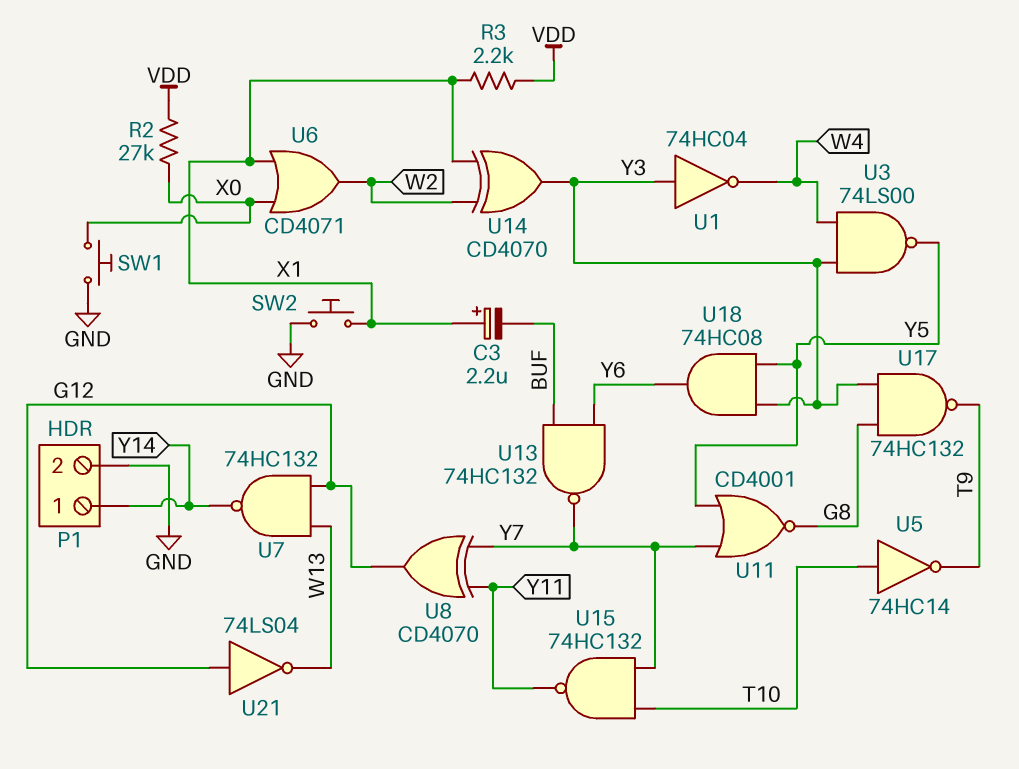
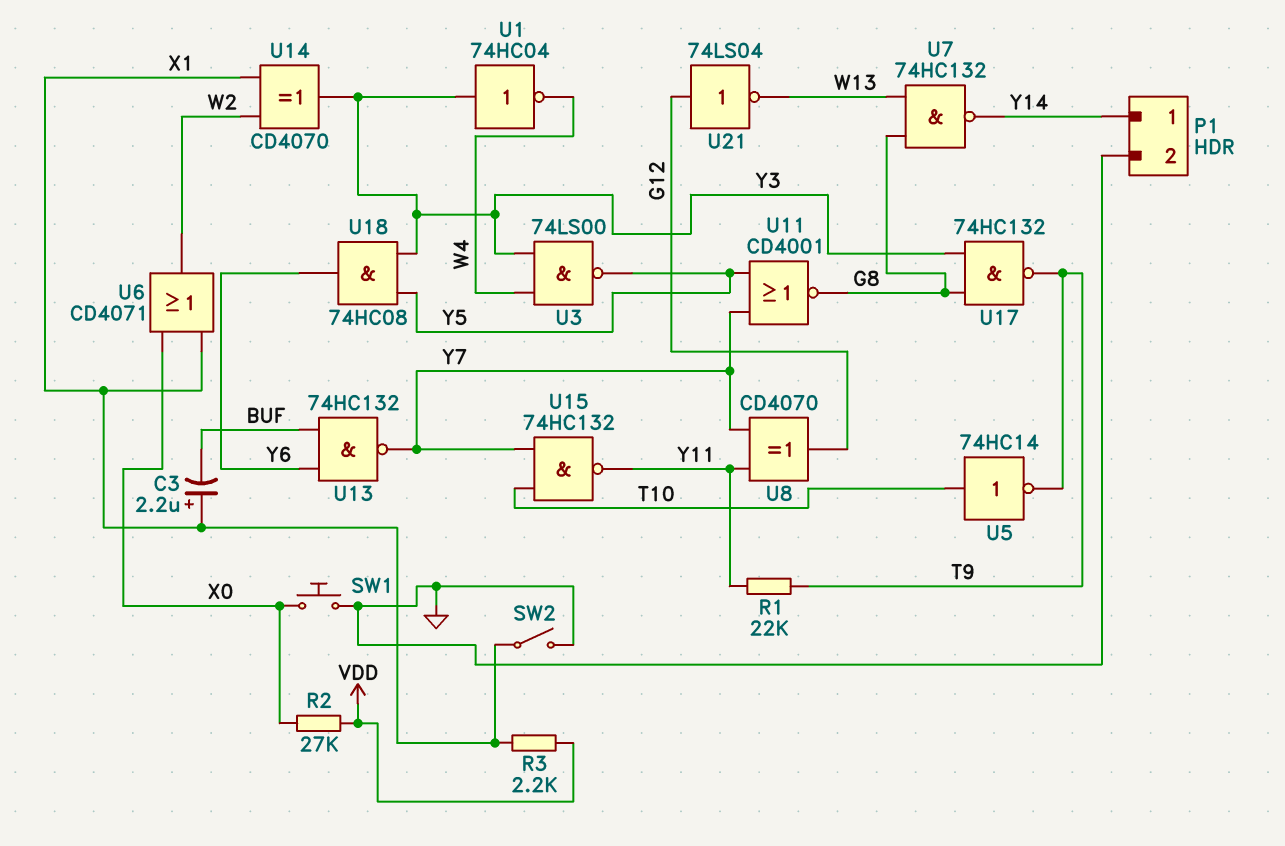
R1: none -> 22k (T9, Y11)
SW2: button (GND, X1) -> switch (GND, X1)
U7: NAND 74HC132 (in G12, in W13, out Y14) -> NAND 74HC132 (in G8, in W13, out Y14)

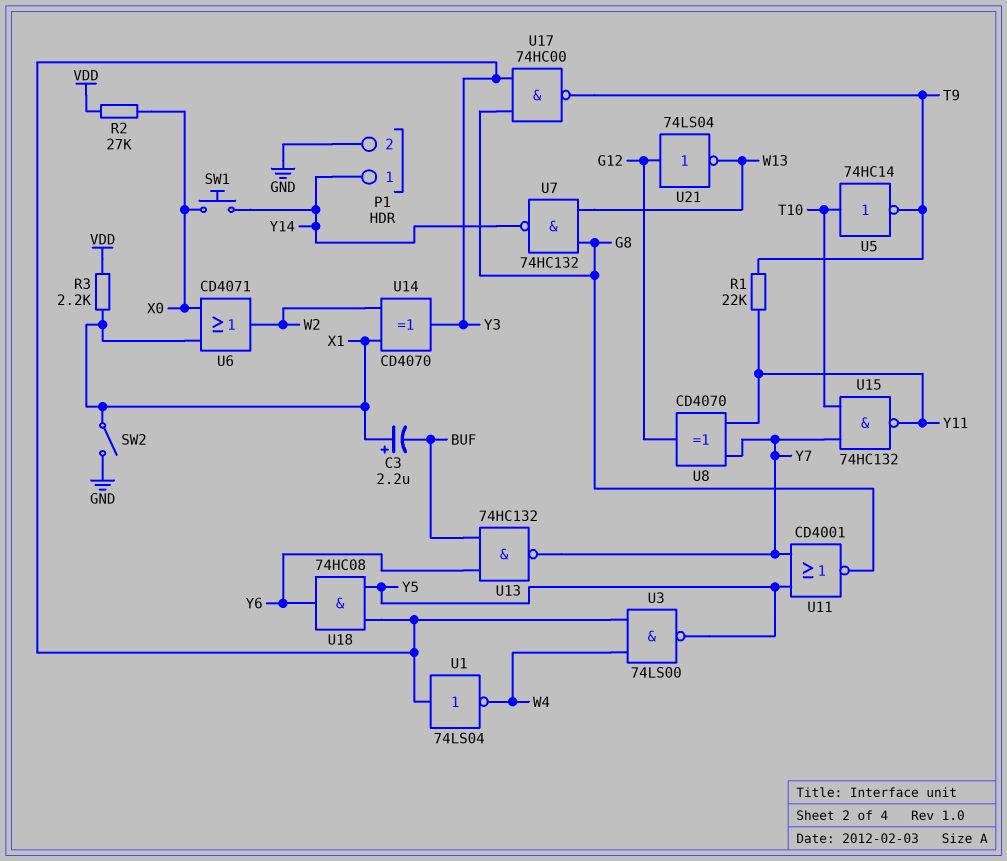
SW1: button (GND, X0) -> button (X0, Y14)
U1: NOT 74HC04 (in Y3, out W4) -> NOT 74LS04 (in Y3, out W4)
U17: NAND 74HC132 (in G8, in Y3, out T9) -> NAND 74HC00 (in G8, in Y3, out T9)

